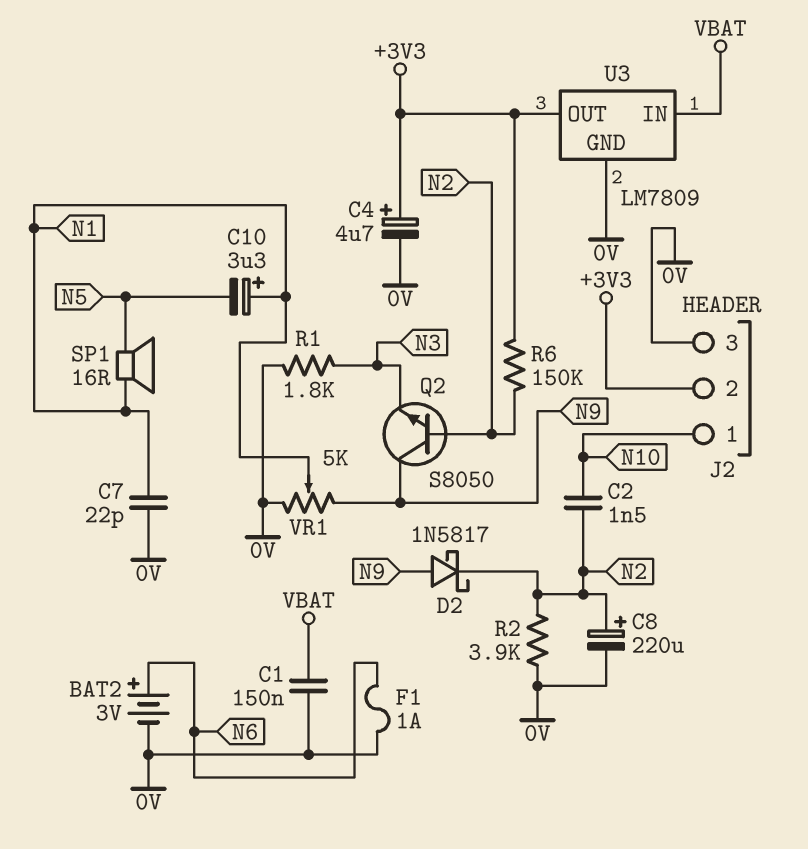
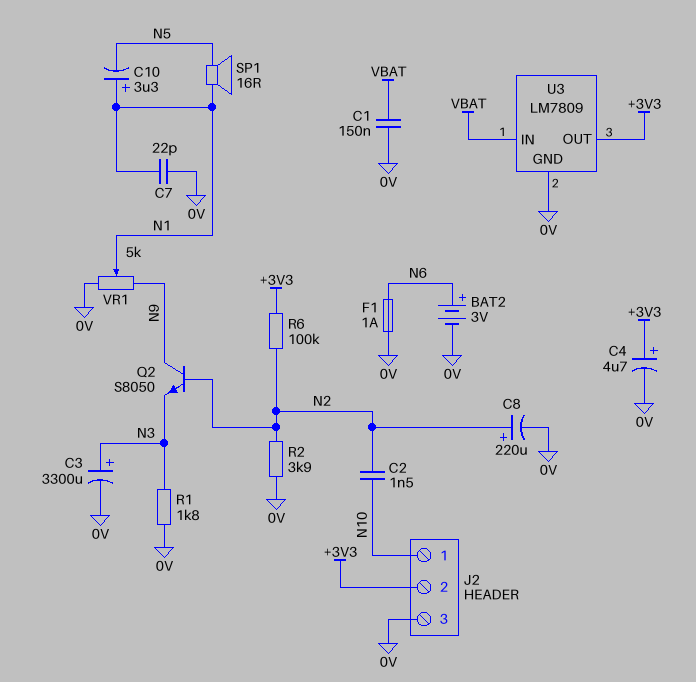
C3: none -> 3300uF (plus N3, minus 0V)
D2: schottky 1N5817 (A N9, K N2) -> none
R6: 150k (+3V3, N2) -> 100k (+3V3, N2)

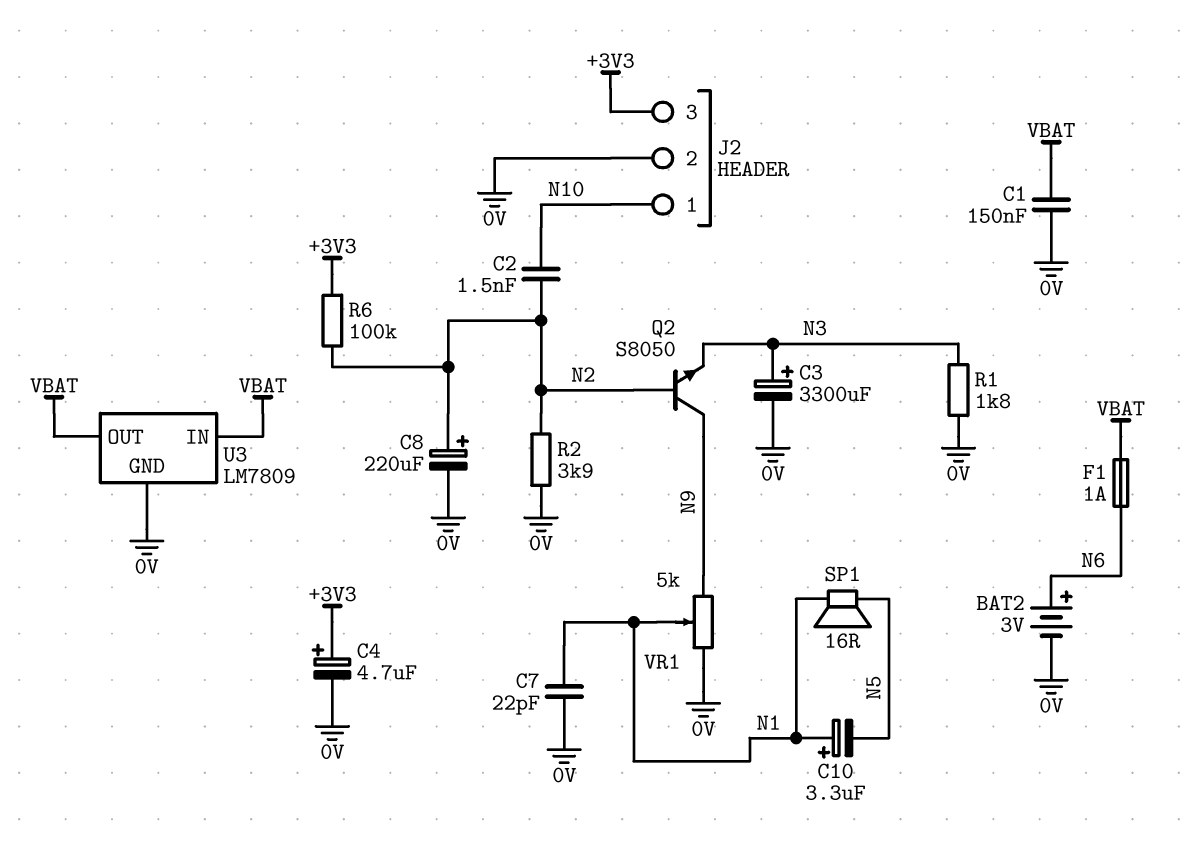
F1: 1A (0V, N6) -> 1A (N6, VBAT)
J2 pin 2: +3V3 -> 0V
J2 pin 3: 0V -> +3V3
U3 pin OUT: +3V3 -> VBAT

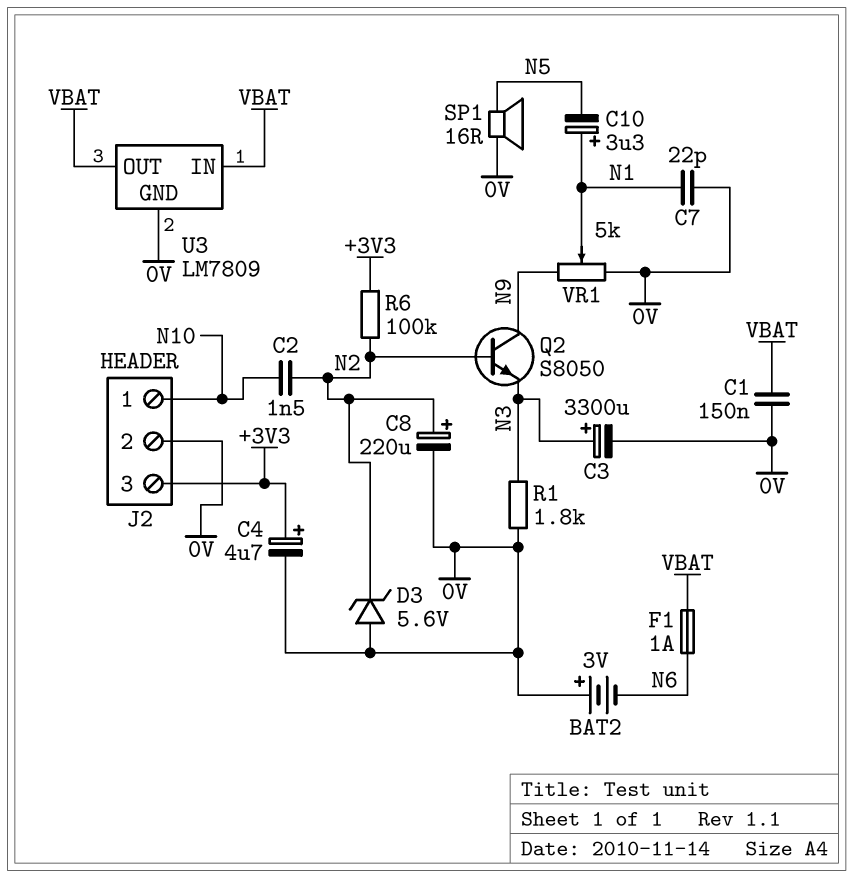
BAT2: 3V (plus N6, minus 0V) -> 3V (plus 0V, minus N6)
D3: none -> zener 5.6V (A 0V, K N2)
R2: 3.9k (0V, N2) -> none
SP1: speaker 16R (N1, N5) -> speaker 16R (0V, N5)

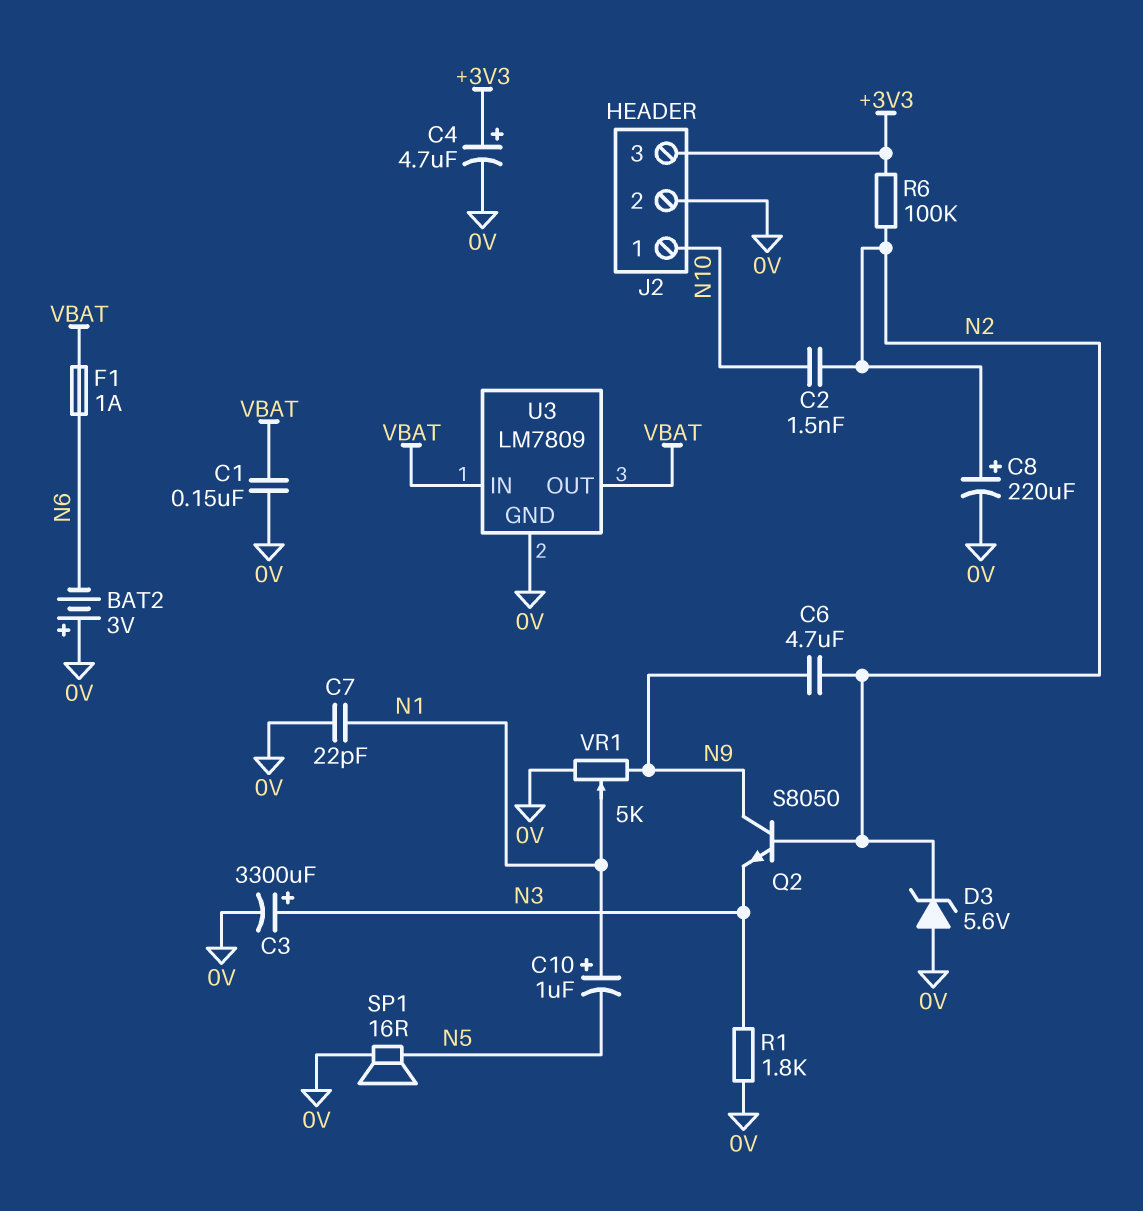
C6: none -> 4.7uF (N2, N9)
C10: 3.3uF (plus N1, minus N5) -> 1uF (plus N1, minus N5)

